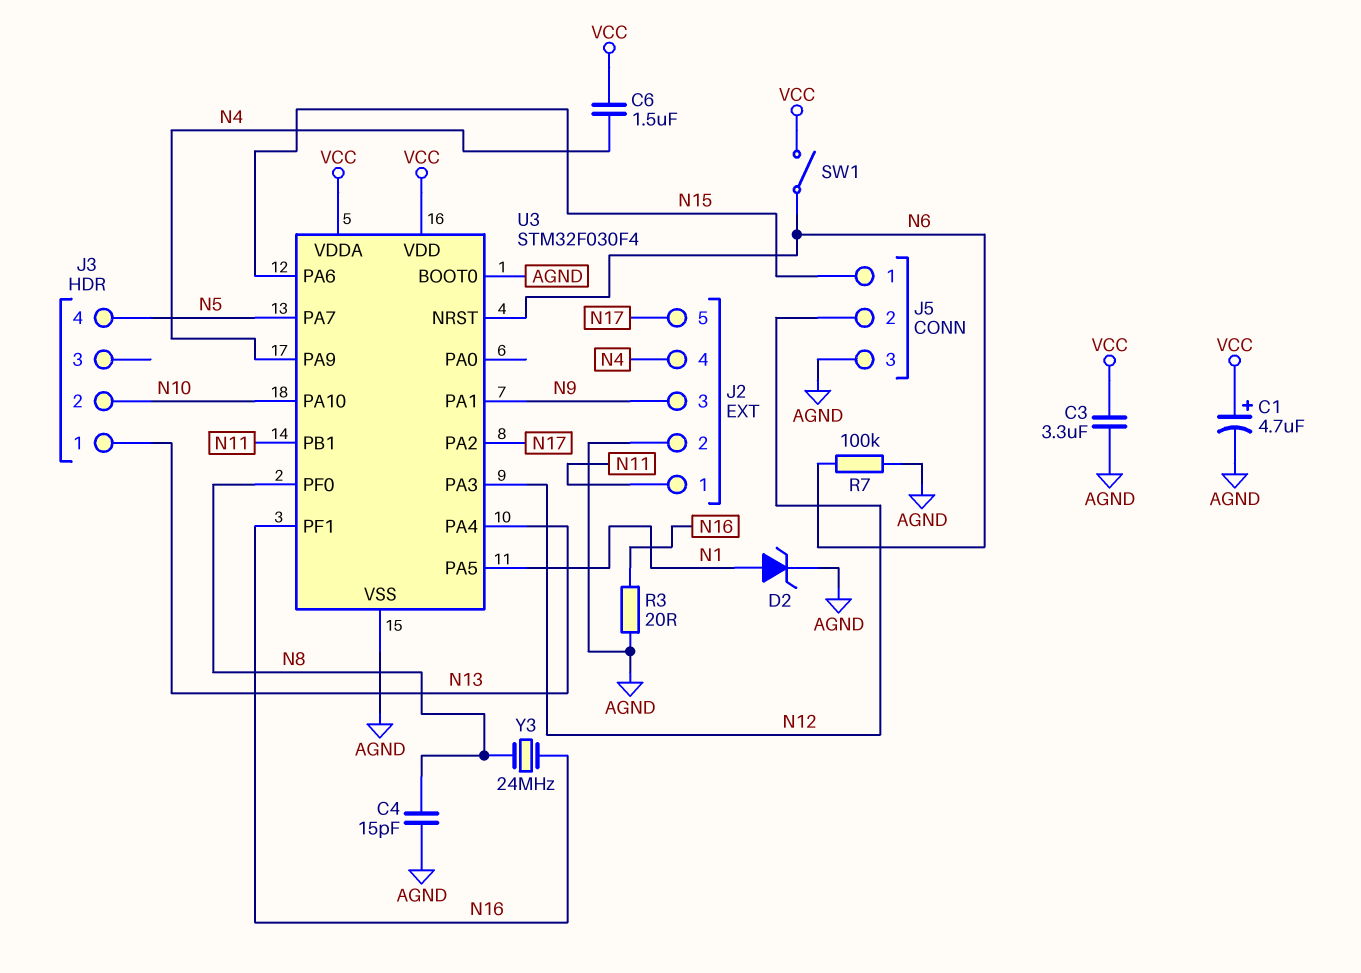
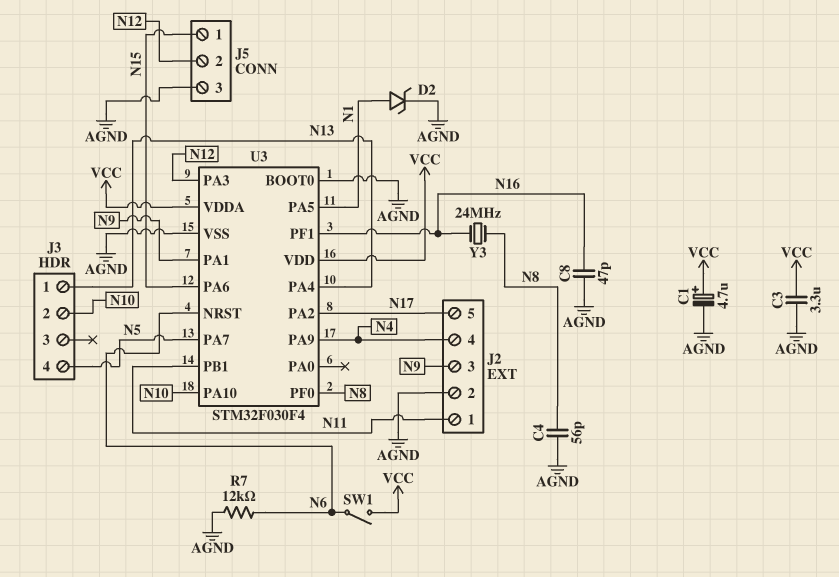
C4: 15pF (AGND, N8) -> 56pF (AGND, N8)
C6: 1.5uF (N4, VCC) -> none
C8: none -> 47pF (AGND, N16)
R3: 20 (AGND, N16) -> none
R7: 100k (AGND, N6) -> 12k (AGND, N6)

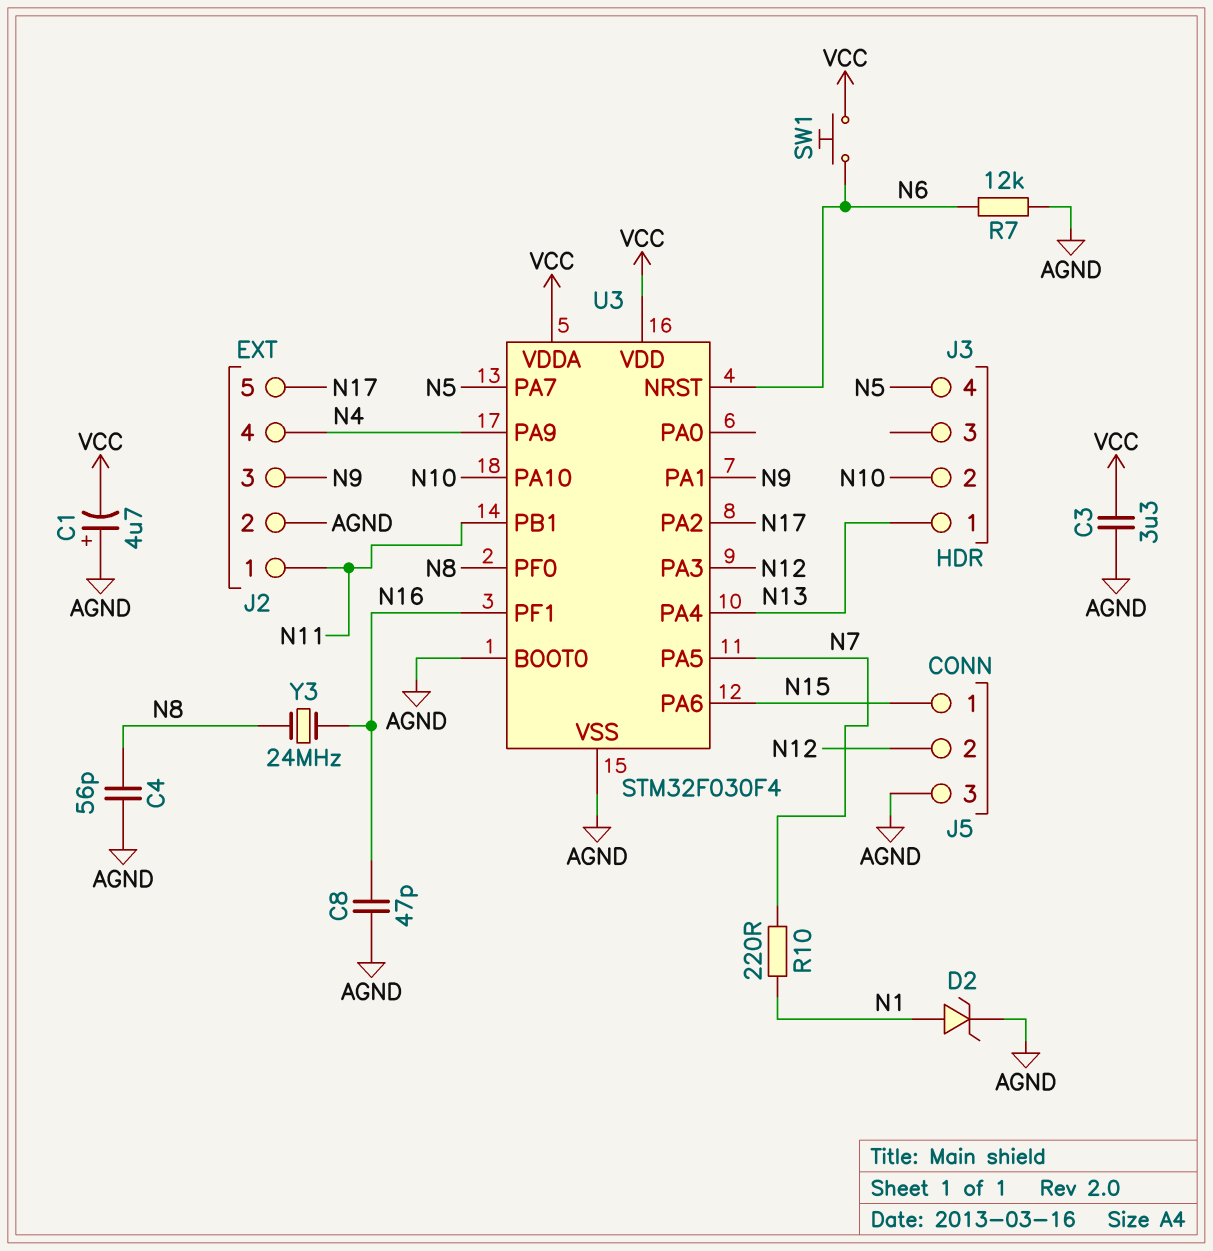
C1: 4.7uF (plus VCC, minus AGND) -> 4.7uF (plus AGND, minus VCC)
R10: none -> 220 (N1, N7)
SW1: switch (N6, VCC) -> button (N6, VCC)
U3 pin PA5: N1 -> N7

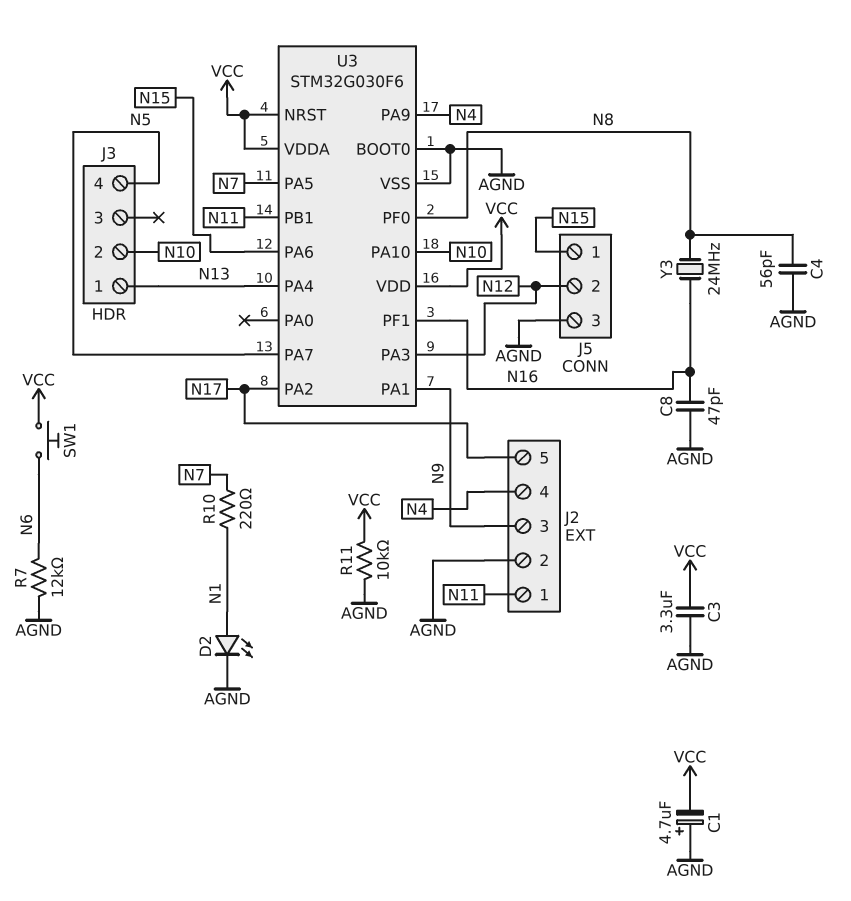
D2: zener (A N1, K AGND) -> LED (A N1, K AGND)
R11: none -> 10k (AGND, VCC)
U3: STM32F030F4 -> STM32G030F6
U3 pin NRST: N6 -> VCC

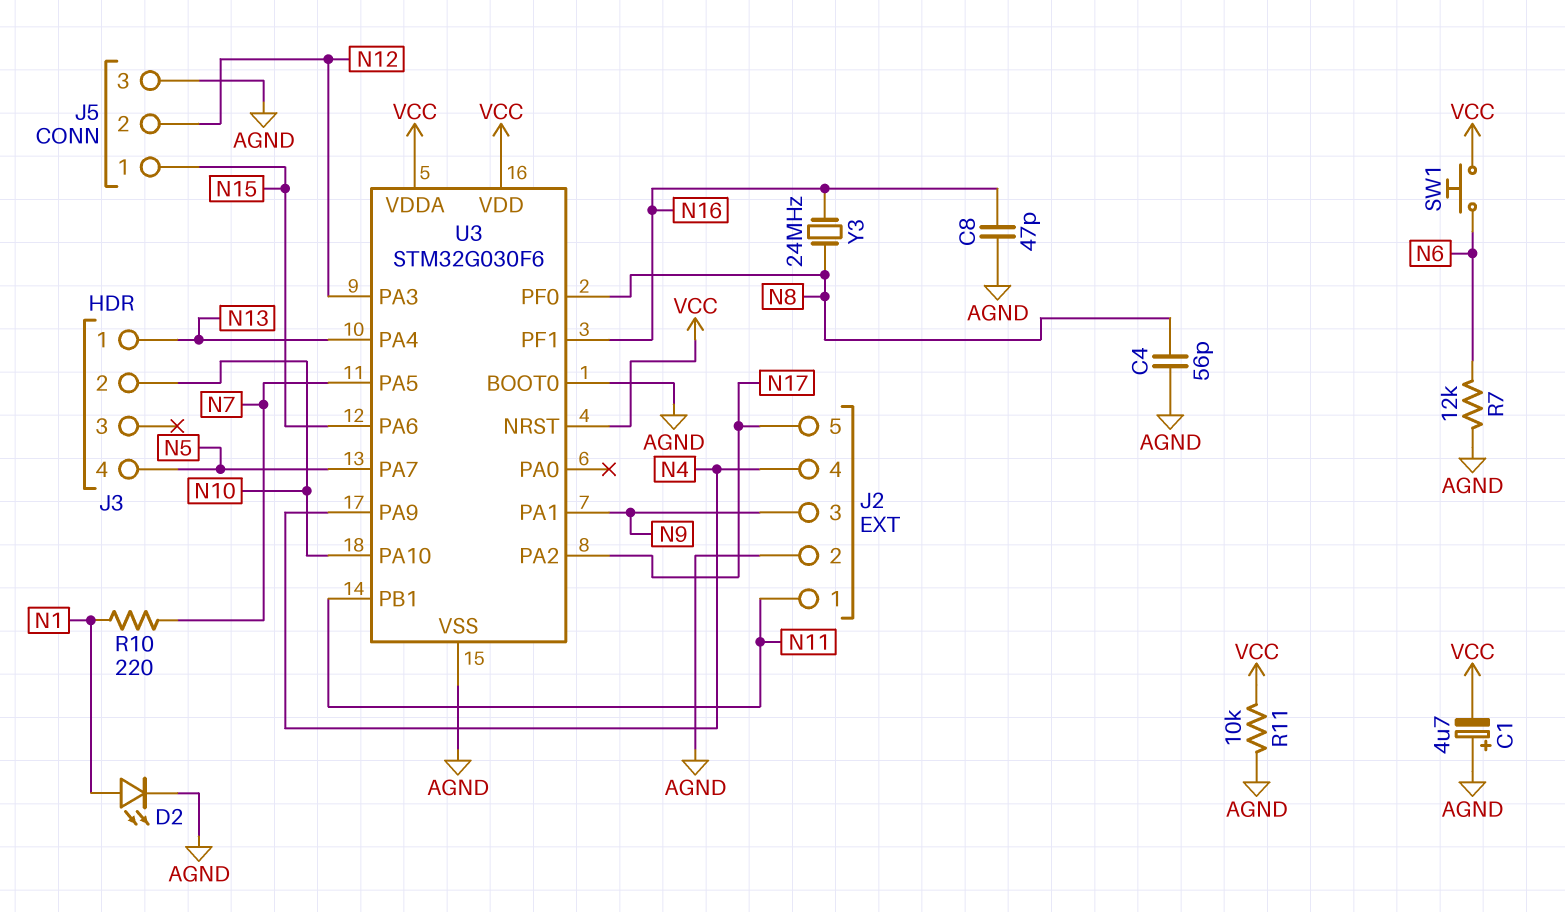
C3: 3.3uF (AGND, VCC) -> none

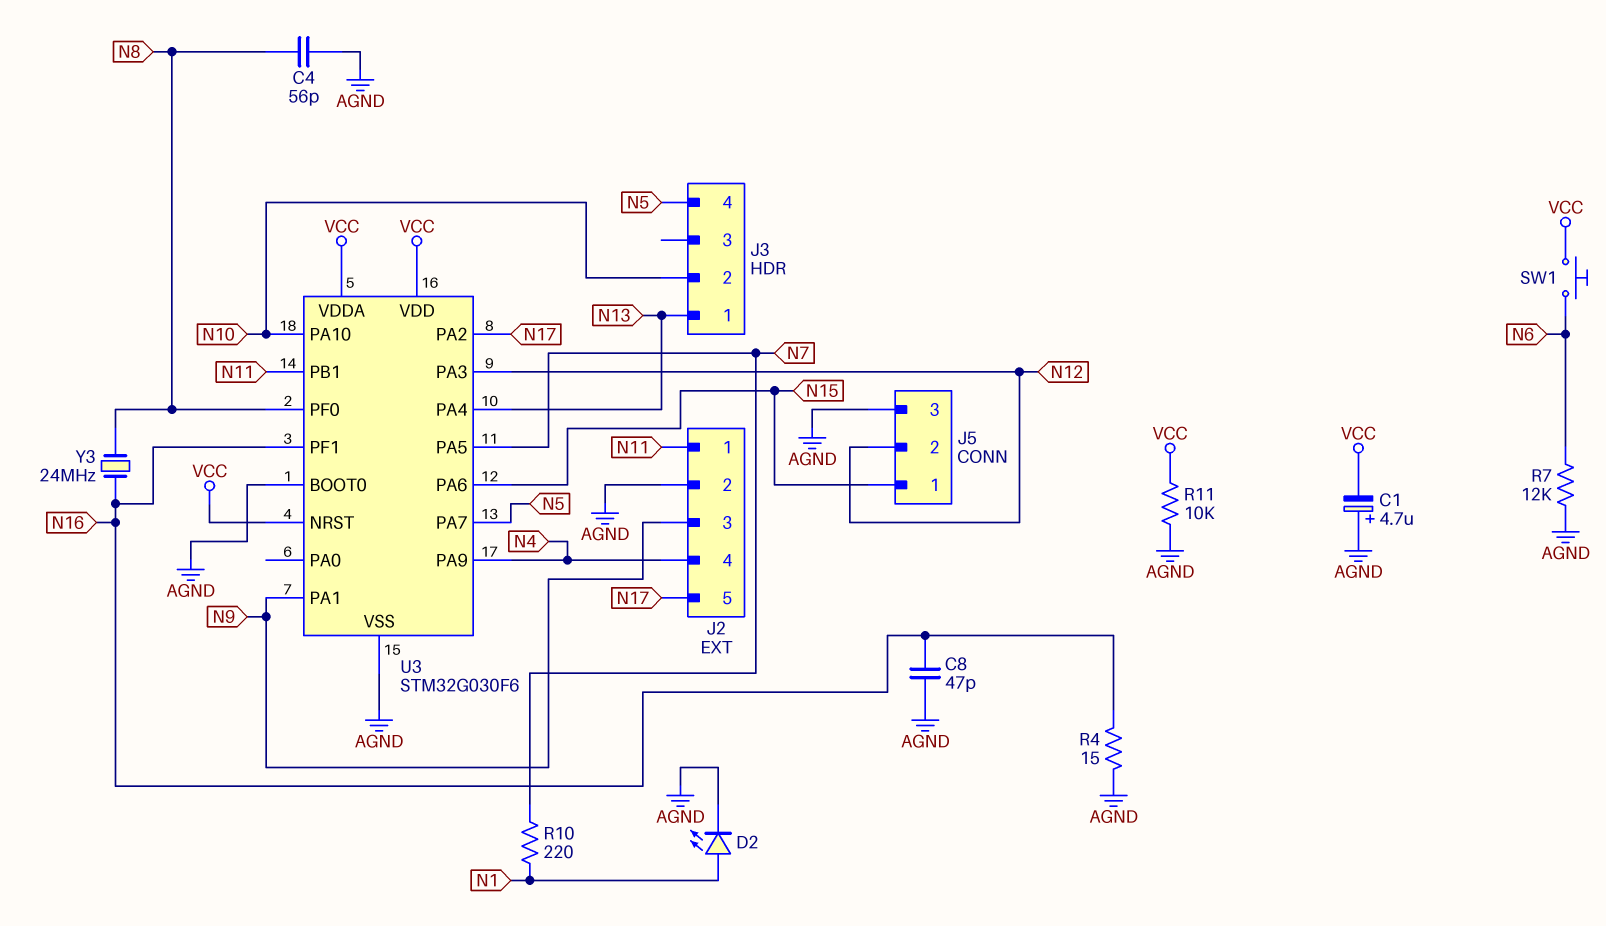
R4: none -> 15 (AGND, N16)

